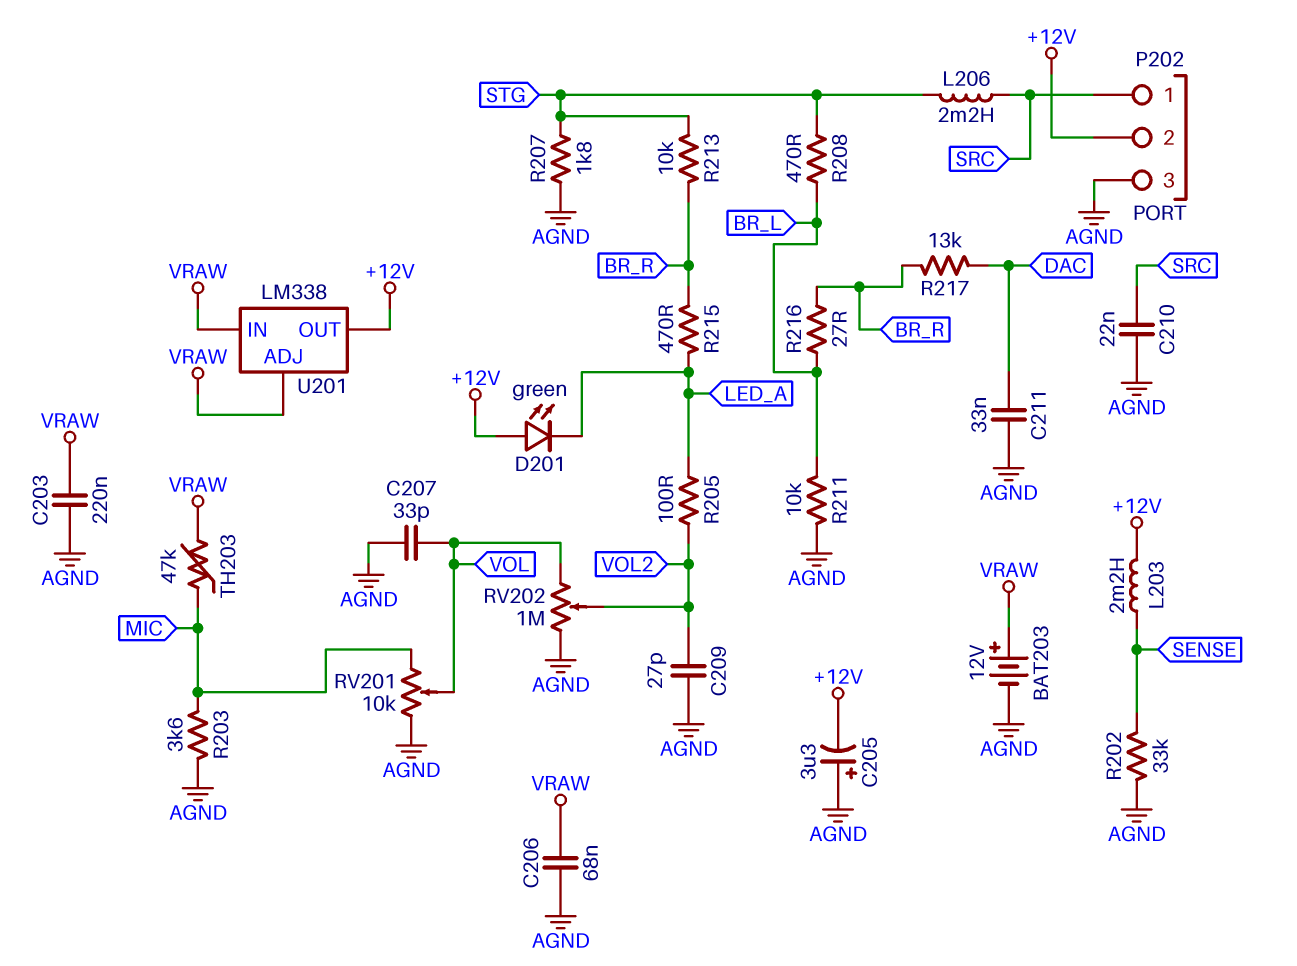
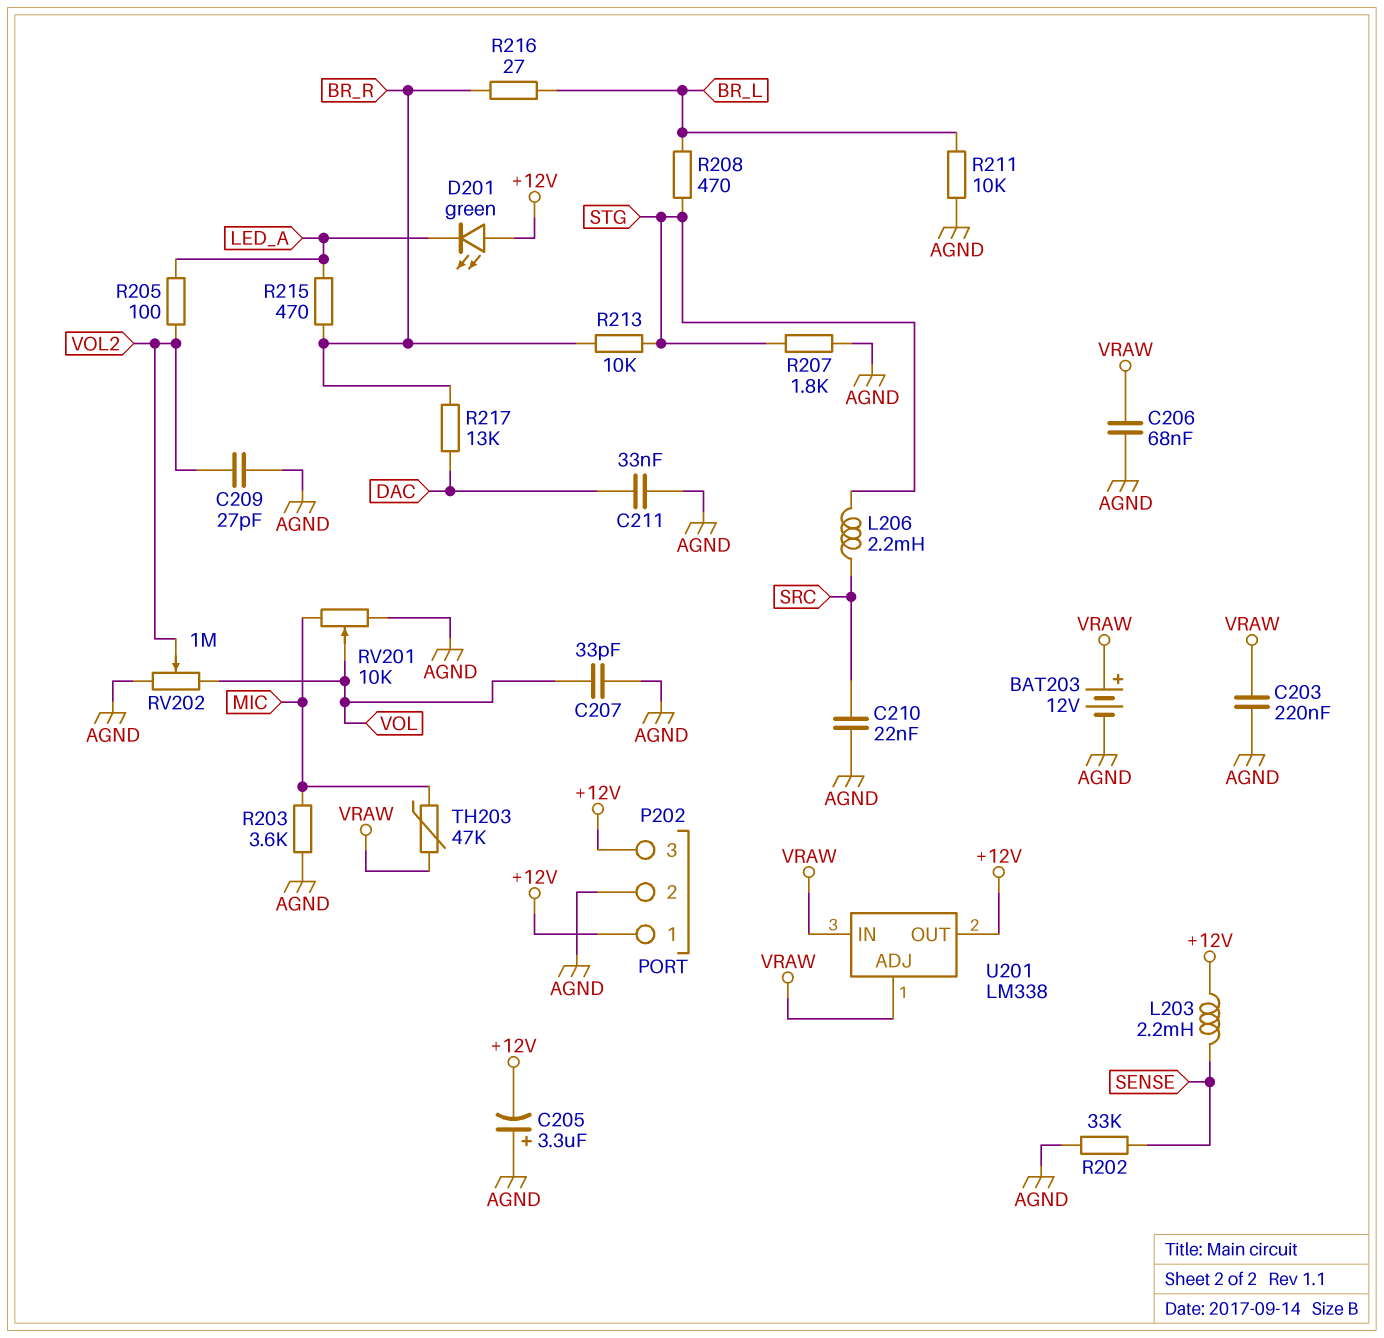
P202 pin 1: SRC -> +12V
P202 pin 2: +12V -> AGND
P202 pin 3: AGND -> +12V

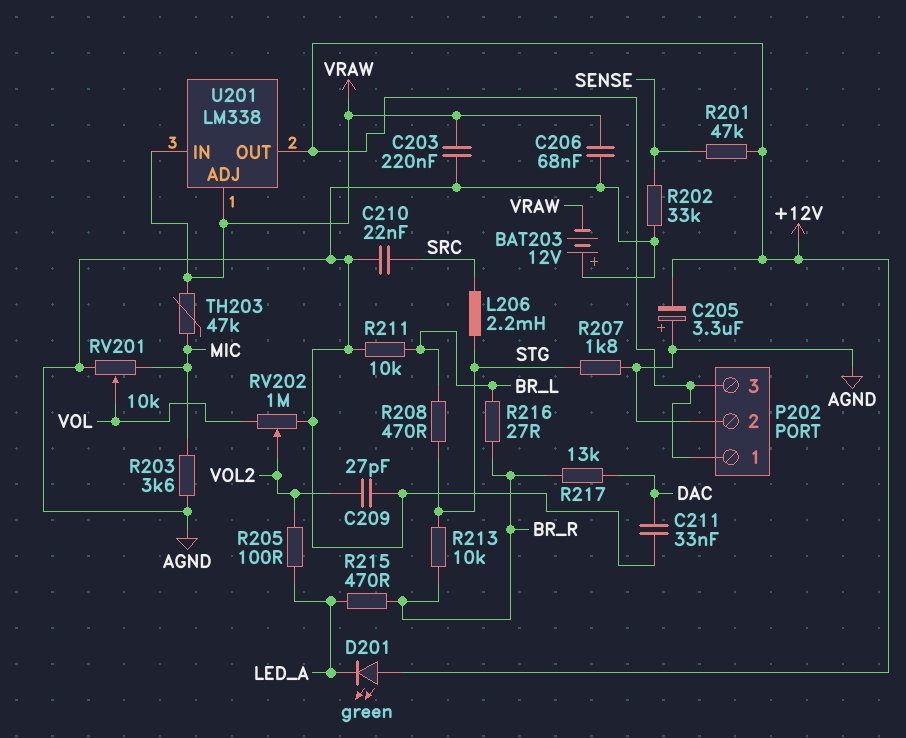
BAT203: 12V (plus VRAW, minus AGND) -> 12V (plus AGND, minus VRAW)
C207: 33pF (AGND, VOL) -> none
L203: 2.2mH (+12V, SENSE) -> none
R201: none -> 47k (+12V, SENSE)

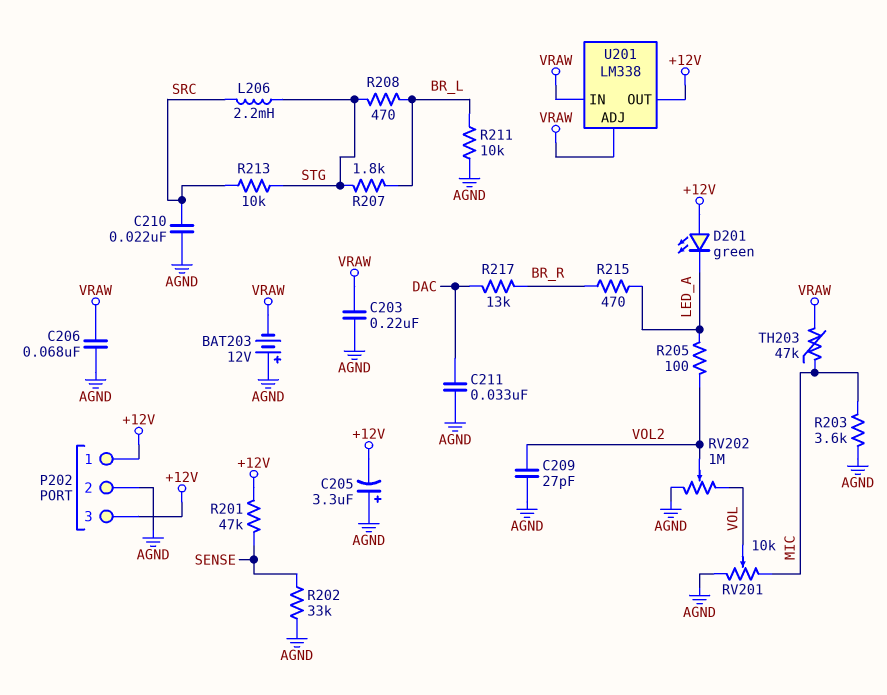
R207: 1.8k (AGND, STG) -> 1.8k (BR_L, STG)
R213: 10k (BR_R, STG) -> 10k (SRC, STG)
R216: 27 (BR_L, BR_R) -> none

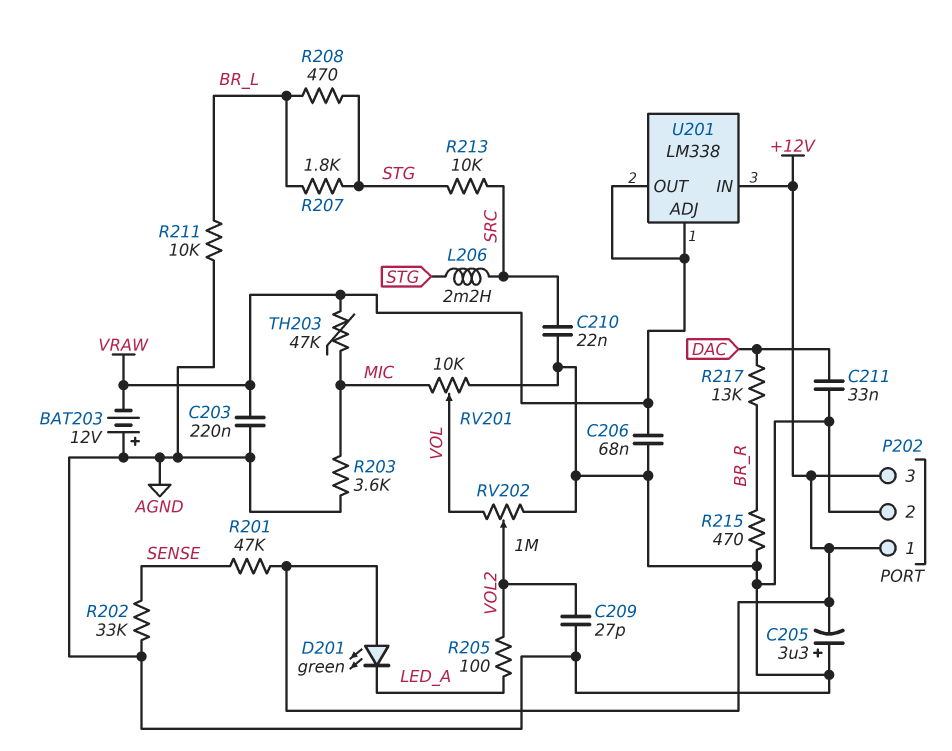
R215: 470 (BR_R, LED_A) -> 470 (AGND, BR_R)
U201 pin IN: VRAW -> +12V
U201 pin OUT: +12V -> VRAW

